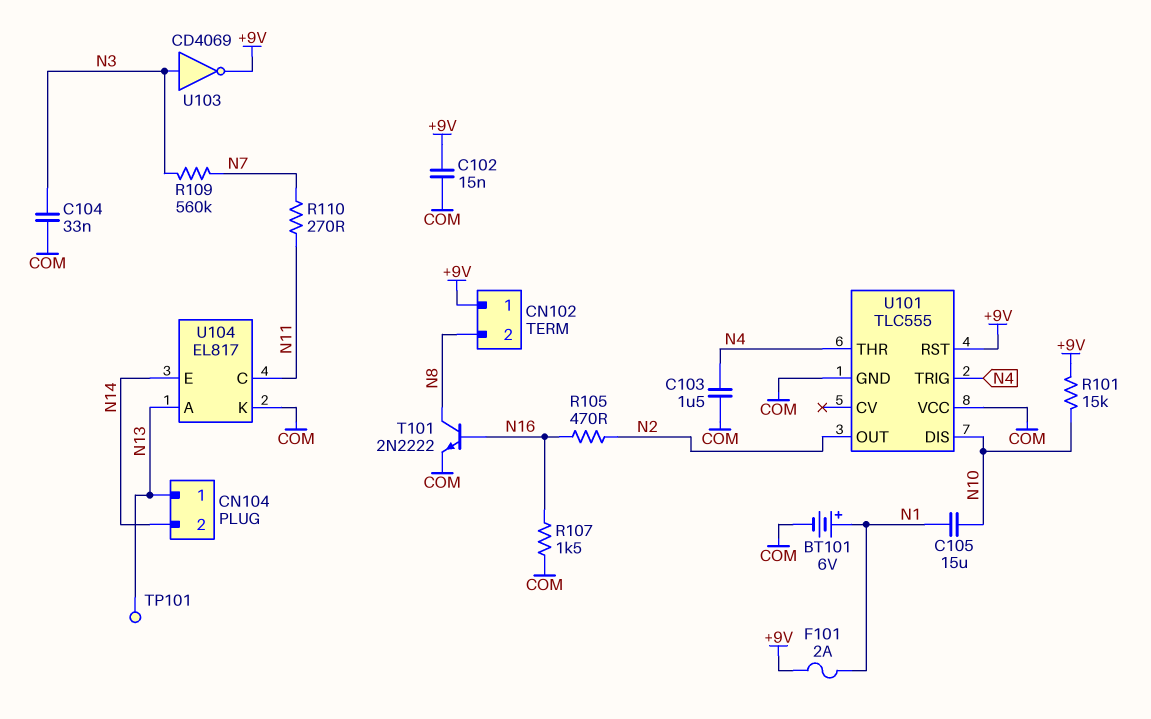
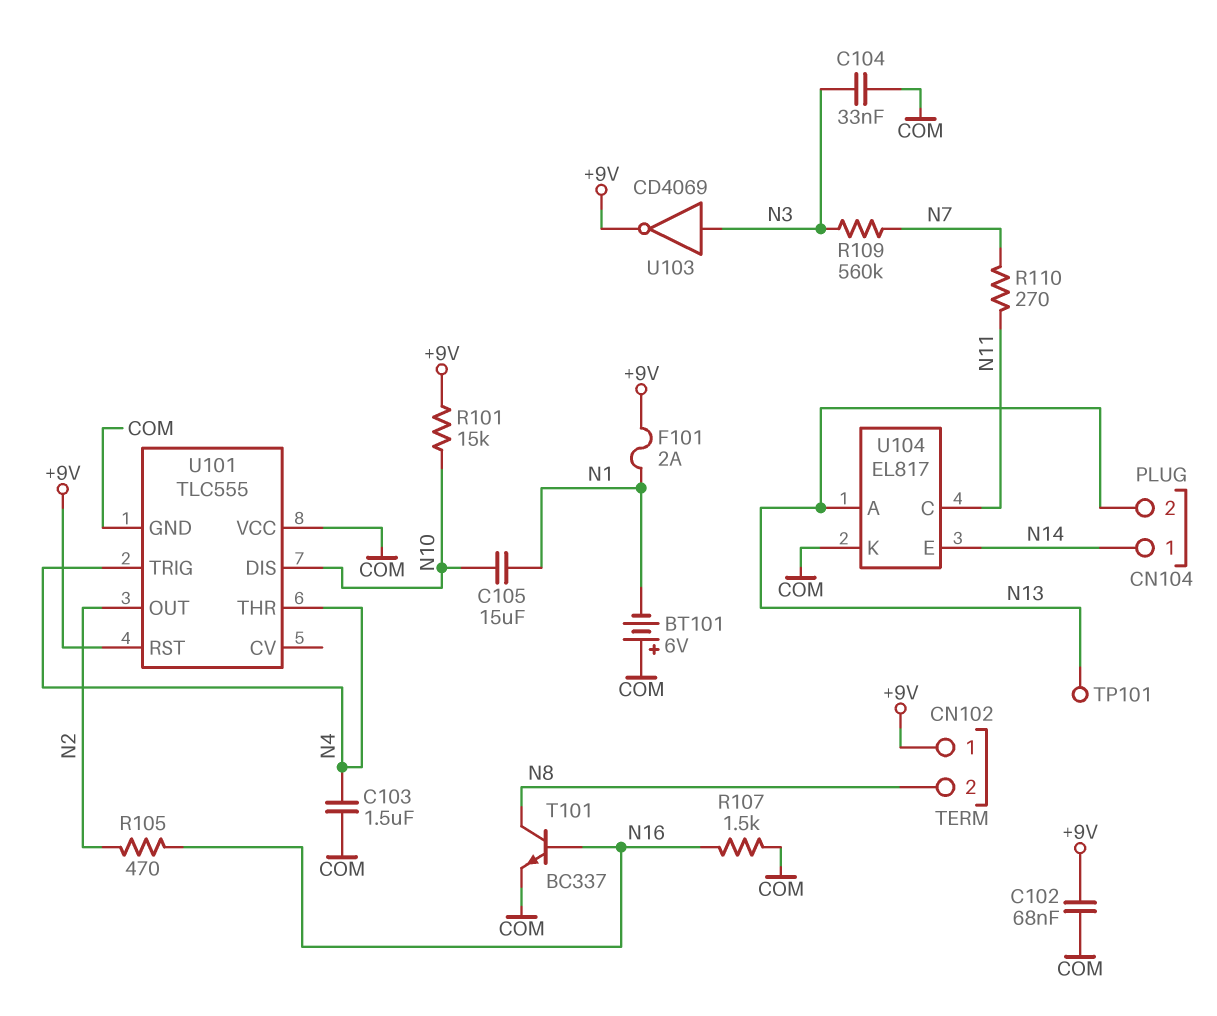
BT101: 6V (plus N1, minus COM) -> 6V (plus COM, minus N1)
C102: 15nF (+9V, COM) -> 68nF (+9V, COM)
CN104 pin 1: N13 -> N14
CN104 pin 2: N14 -> N13
T101: NPN 2N2222 (B N16, C N8, E COM) -> NPN BC337 (B N16, C N8, E COM)

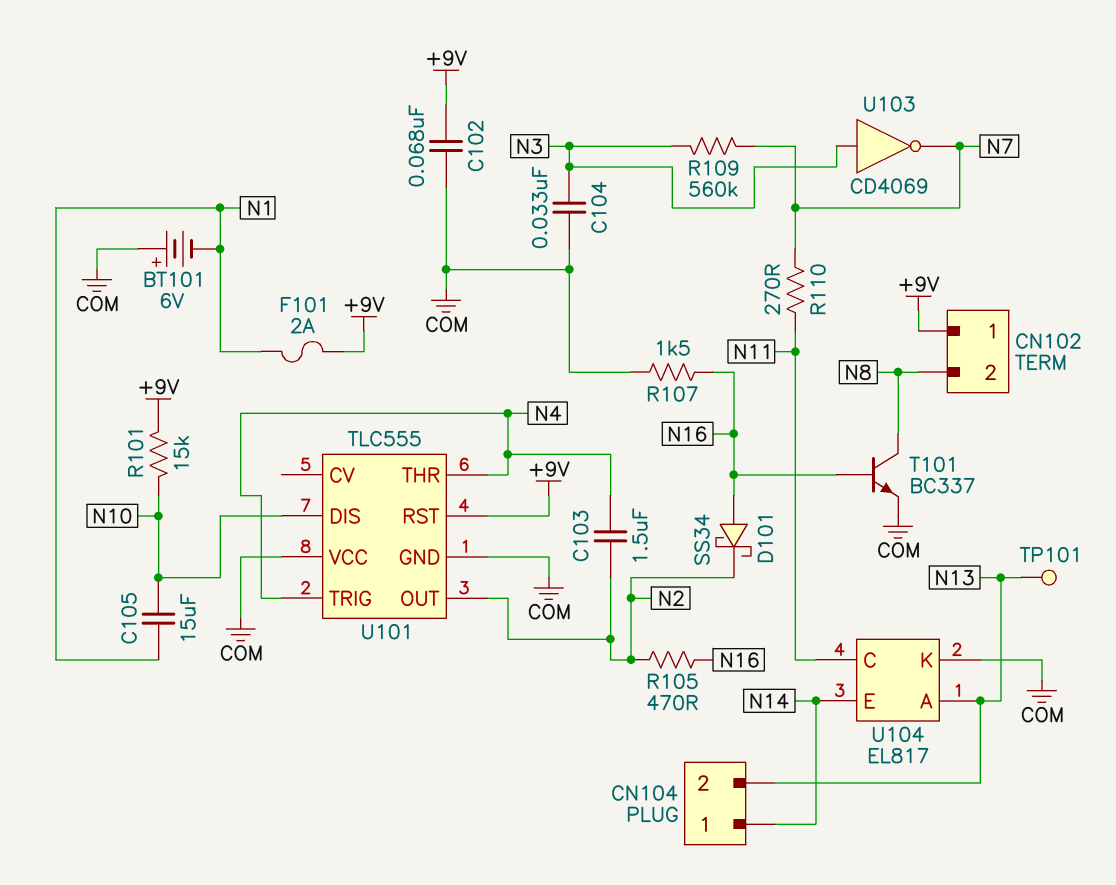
C103: 1.5uF (COM, N4) -> 1.5uF (N2, N4)
D101: none -> schottky SS34 (A N16, K N2)
U103: NOT CD4069 (in N3, out +9V) -> NOT CD4069 (in N3, out N7)

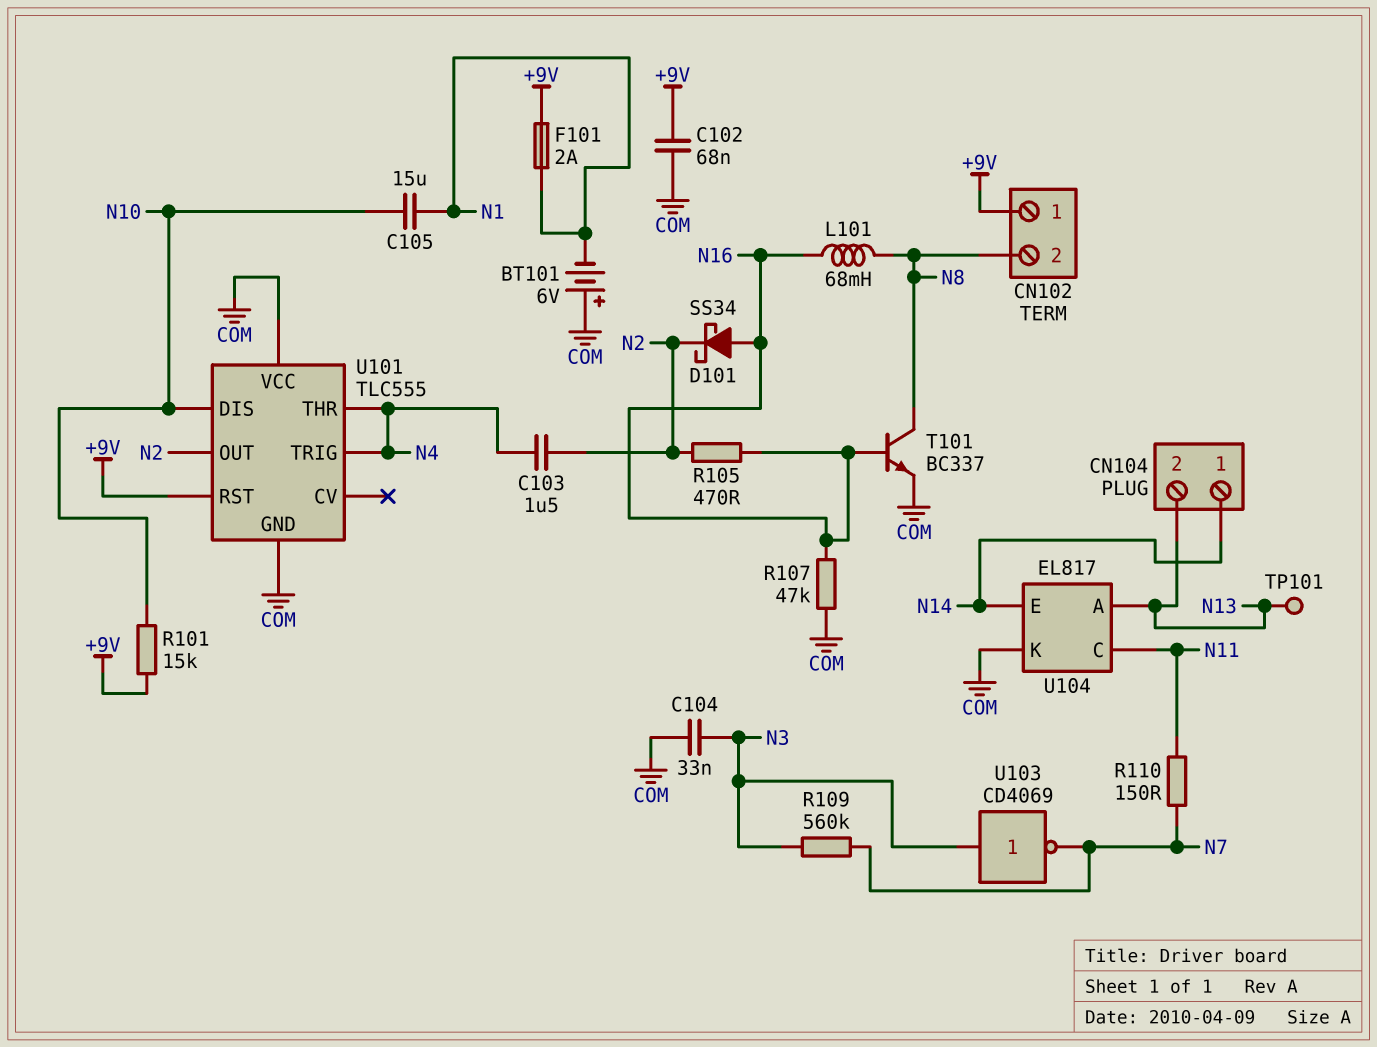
L101: none -> 68mH (N8, N16)
R107: 1.5k (COM, N16) -> 47k (COM, N16)
R110: 270 (N7, N11) -> 150 (N7, N11)

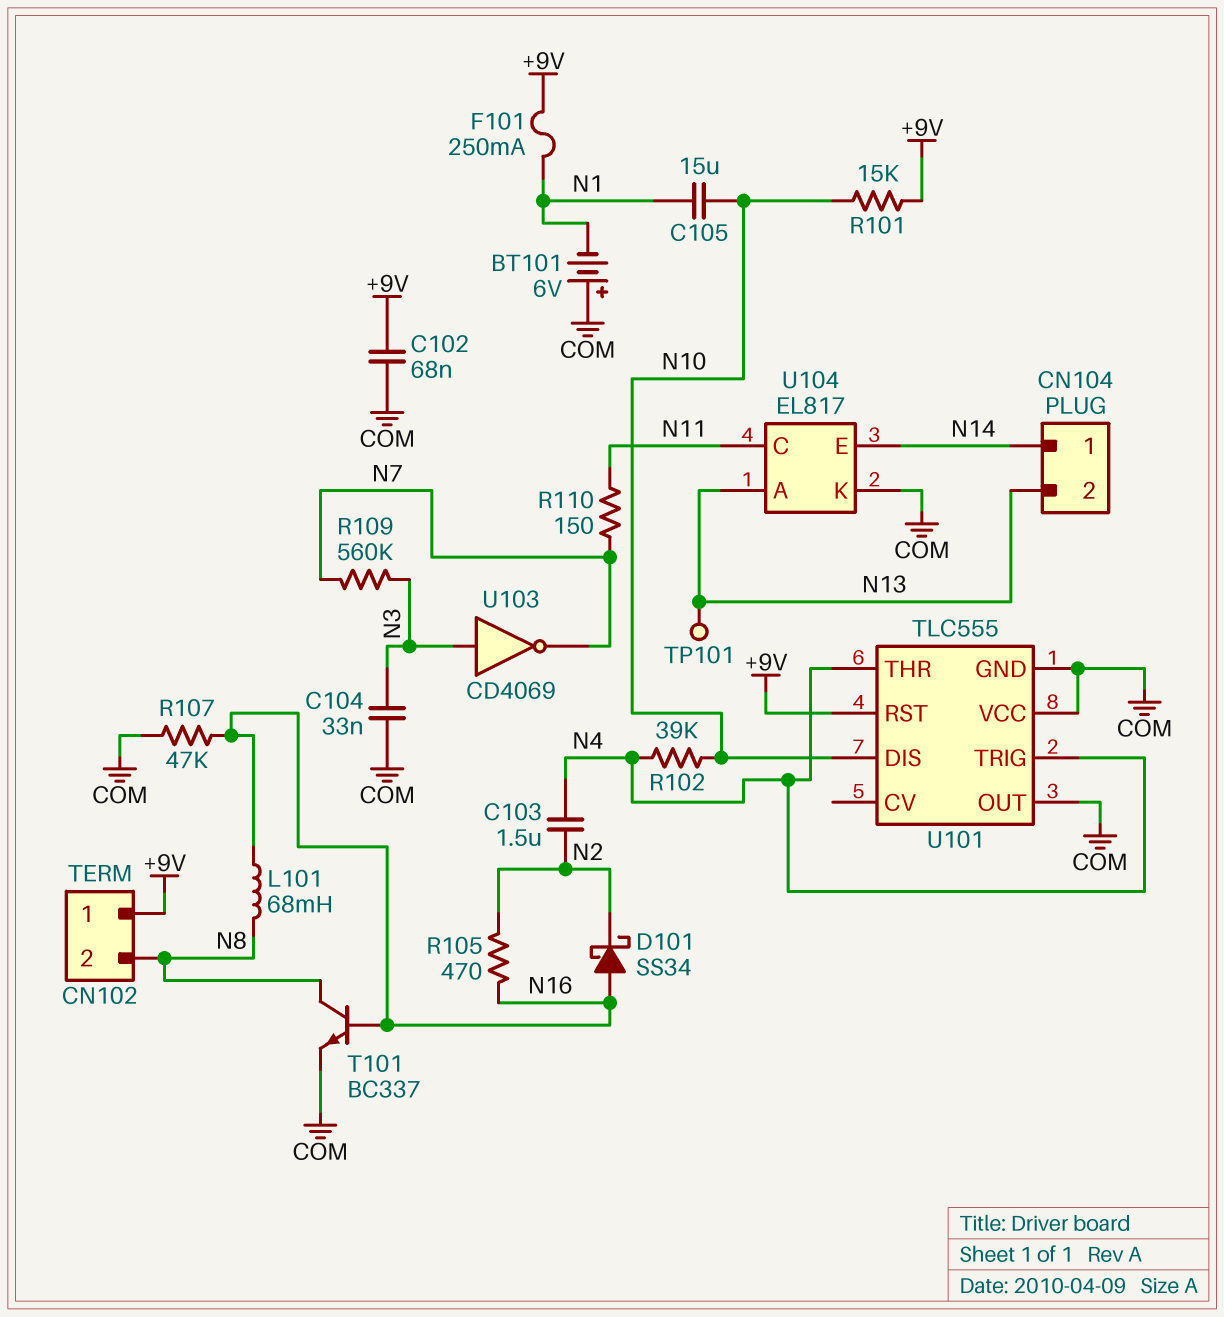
F101: 2A (+9V, N1) -> 250mA (+9V, N1)
R102: none -> 39k (N4, N10)
U101 pin OUT: N2 -> COM

